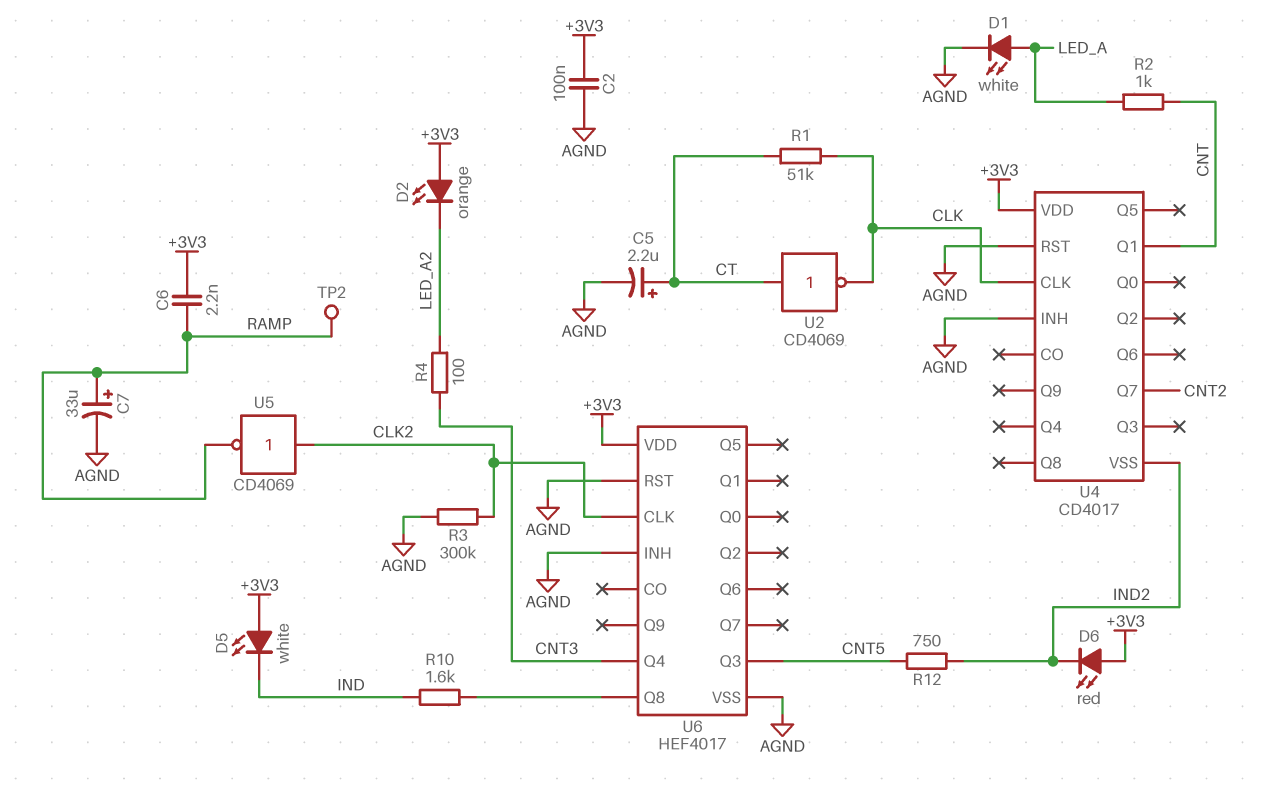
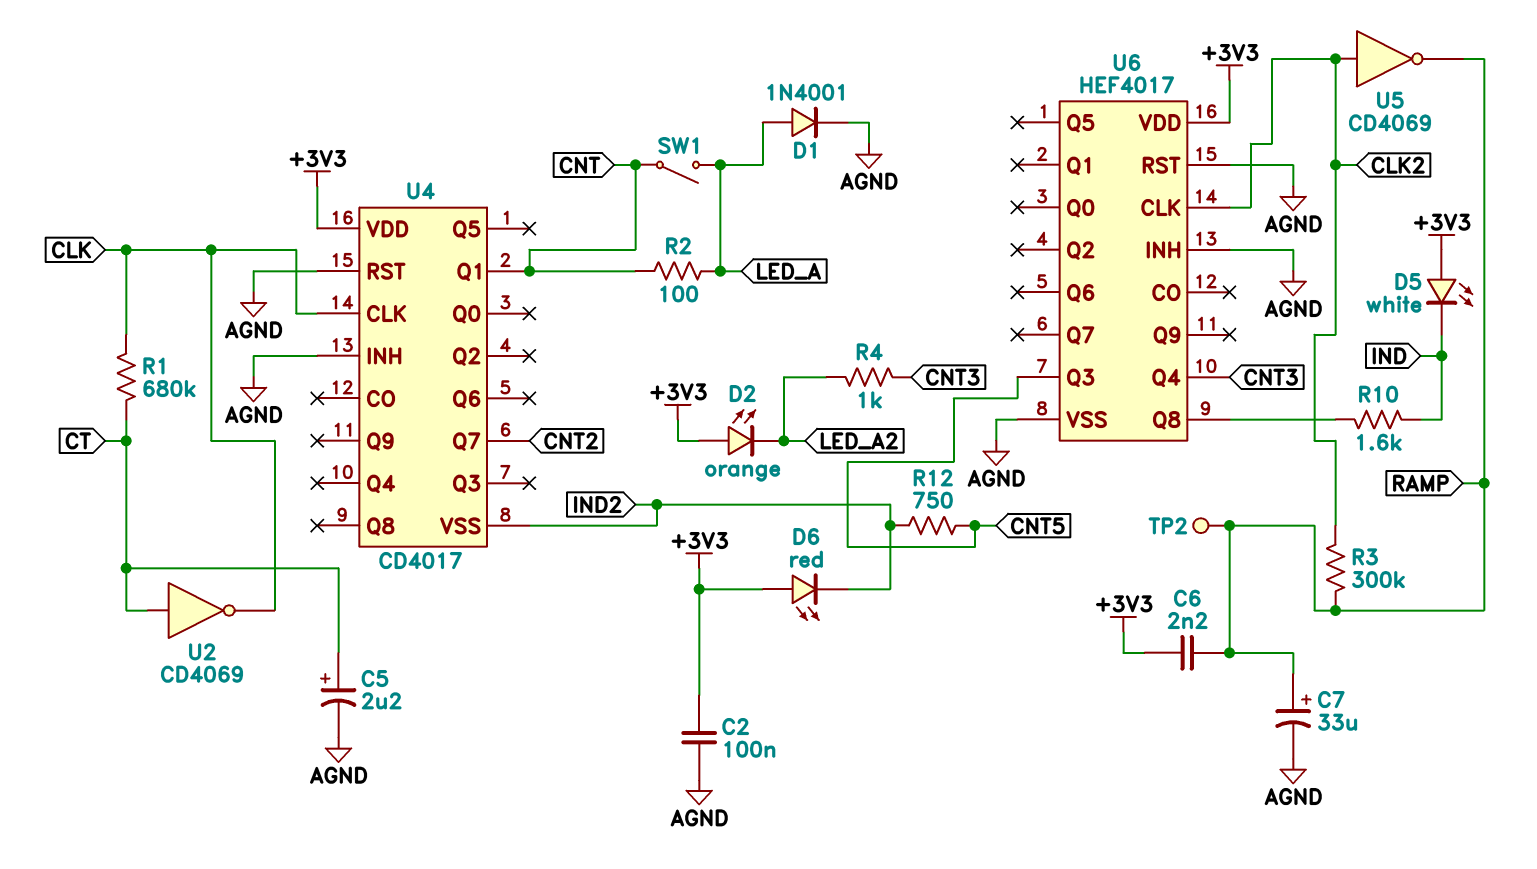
D1: LED white (A LED_A, K AGND) -> diode 1N4001 (A LED_A, K AGND)
R1: 51k (CLK, CT) -> 680k (CLK, CT)
R2: 1k (CNT, LED_A) -> 100 (CNT, LED_A)
R3: 300k (AGND, CLK2) -> 300k (CLK2, RAMP)
R4: 100 (CNT3, LED_A2) -> 1k (CNT3, LED_A2)
SW1: none -> switch (CNT, LED_A)

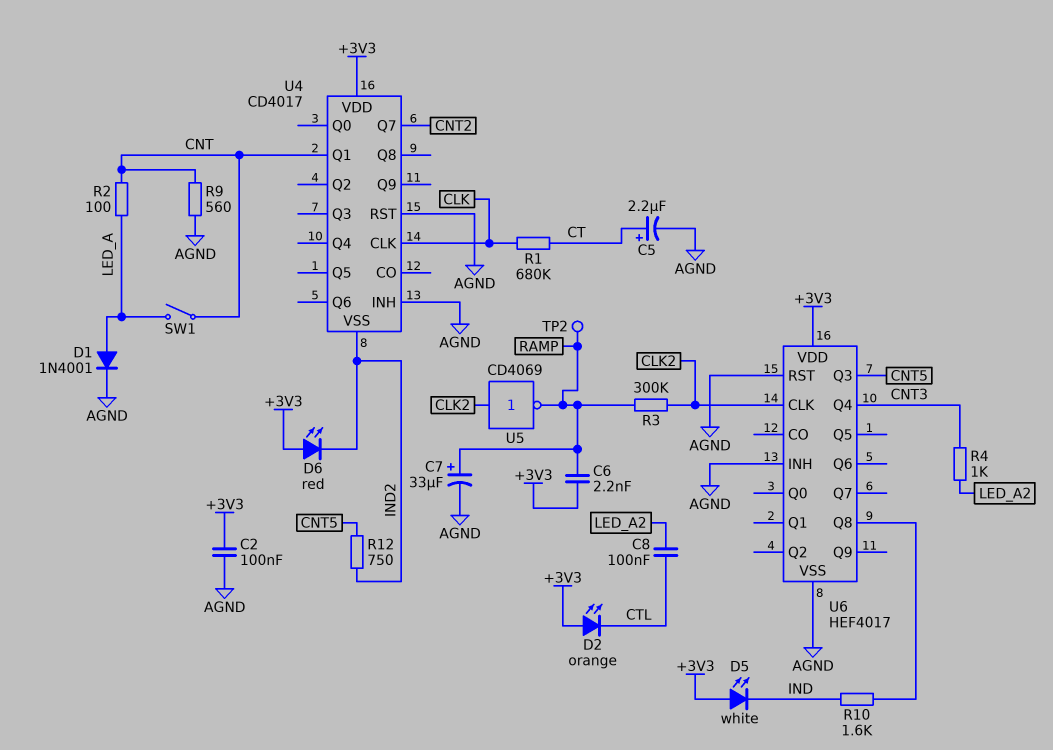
C8: none -> 100nF (CTL, LED_A2)
D2: LED orange (A +3V3, K LED_A2) -> LED orange (A +3V3, K CTL)
R9: none -> 560 (AGND, CNT)
U2: NOT CD4069 (in CT, out CLK) -> none

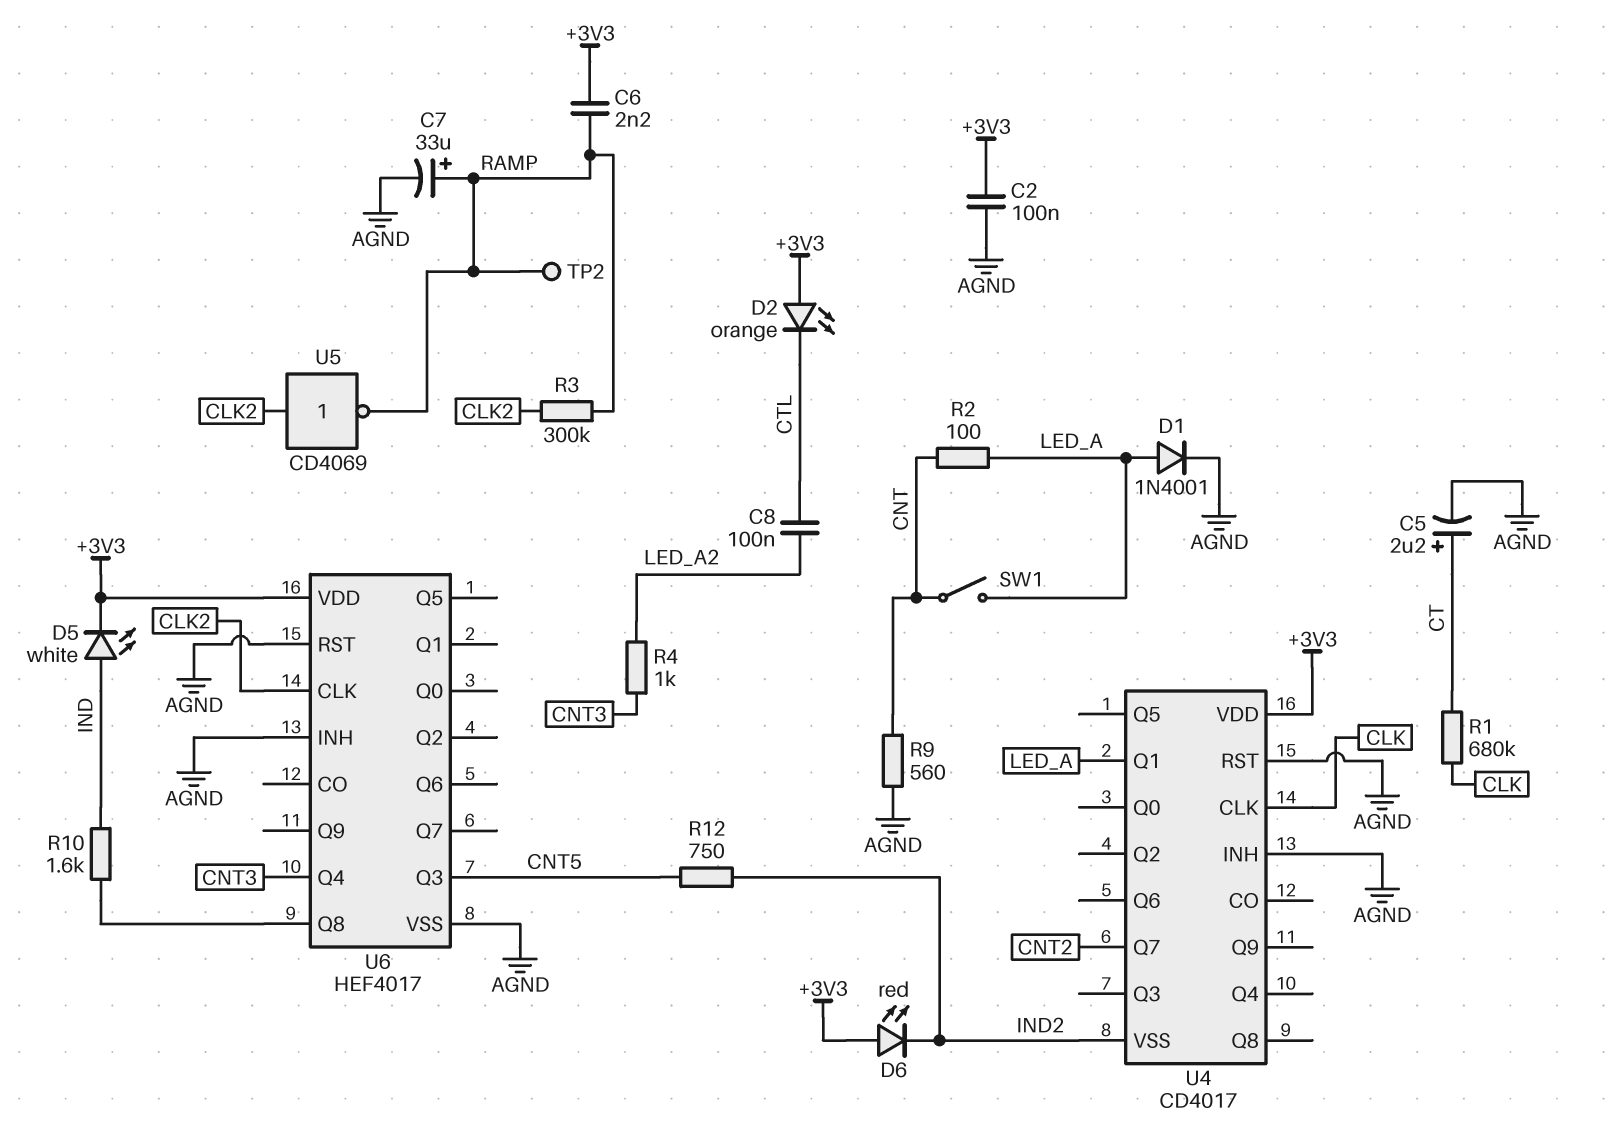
D5: LED white (A +3V3, K IND) -> LED white (A IND, K +3V3)
U4 pin Q1: CNT -> LED_A

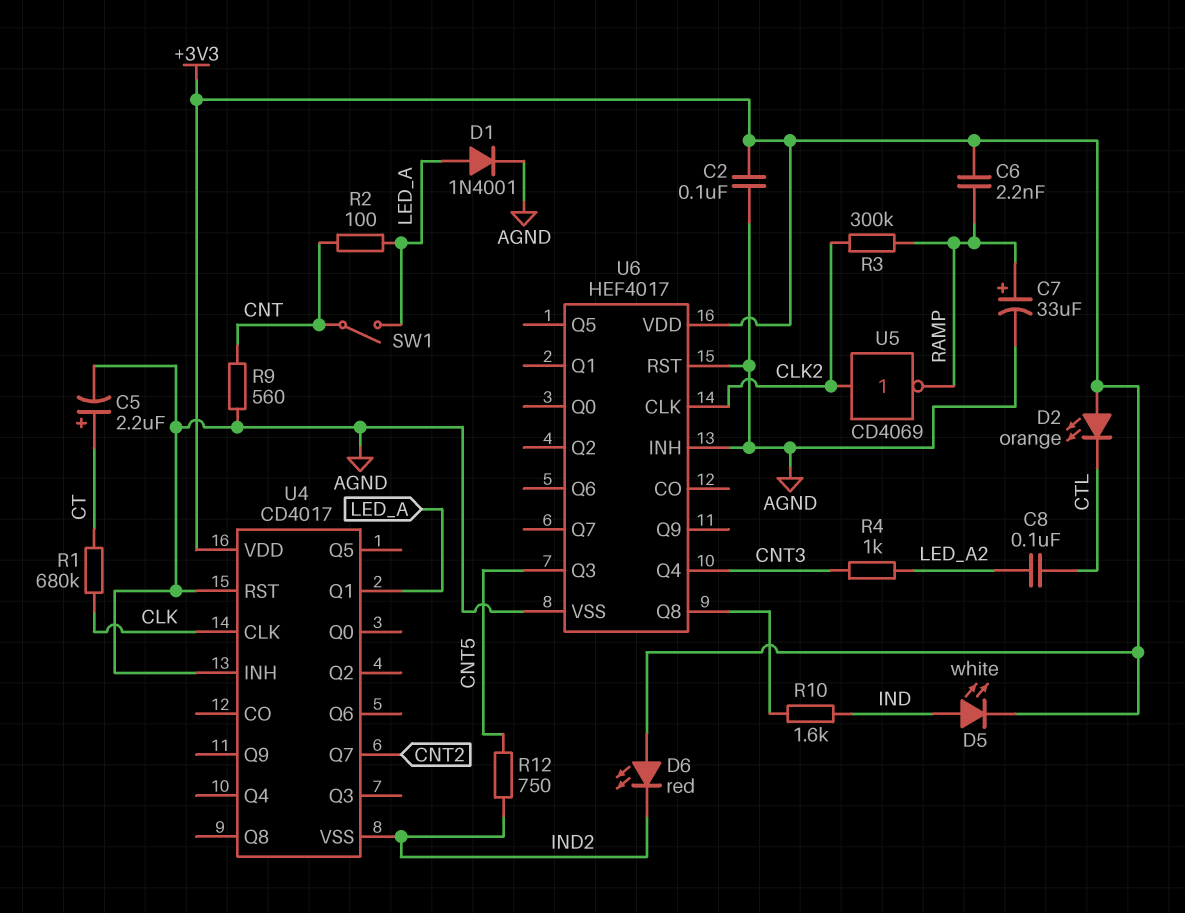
TP2: test point (RAMP) -> none

